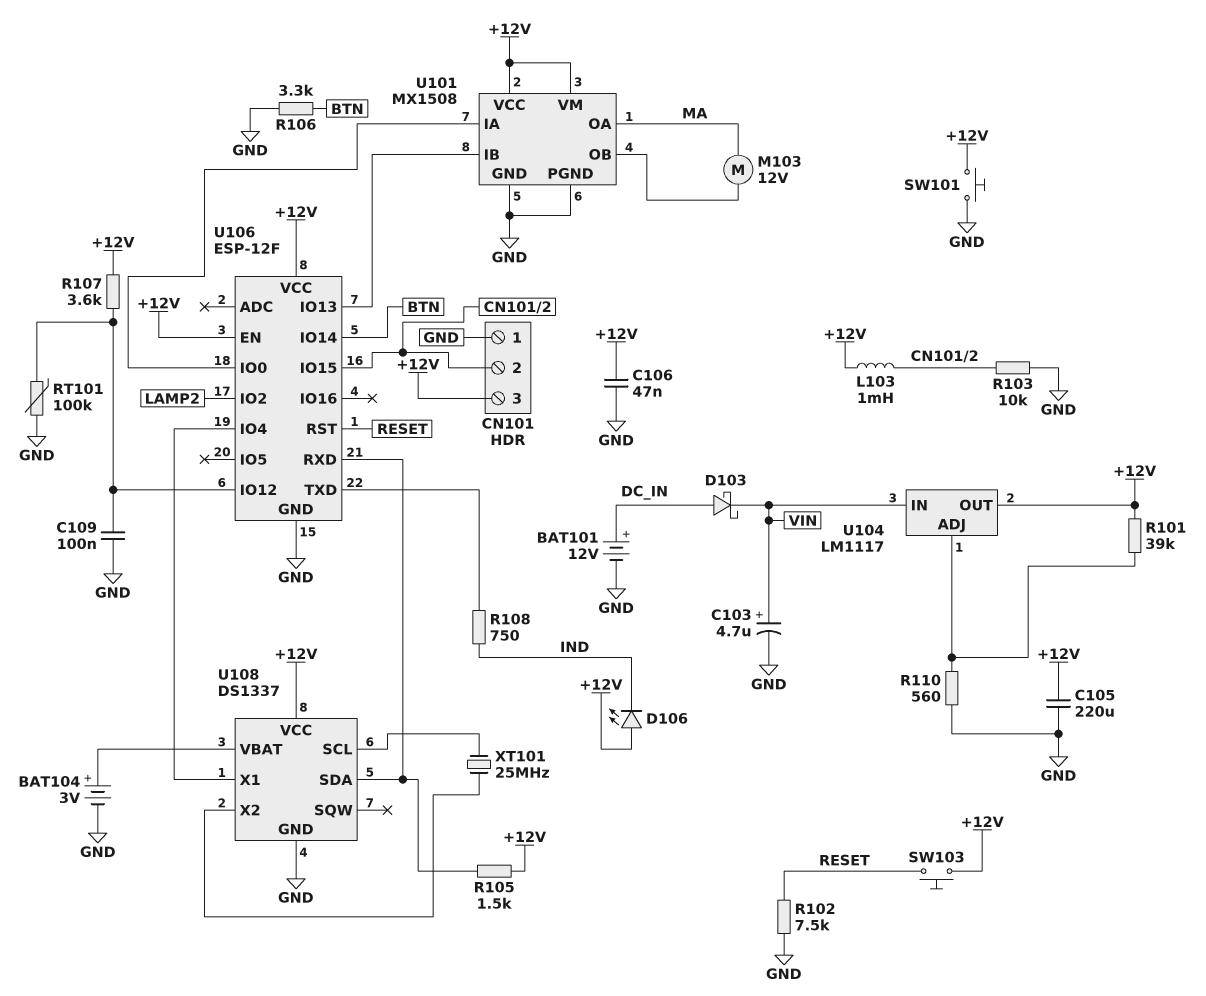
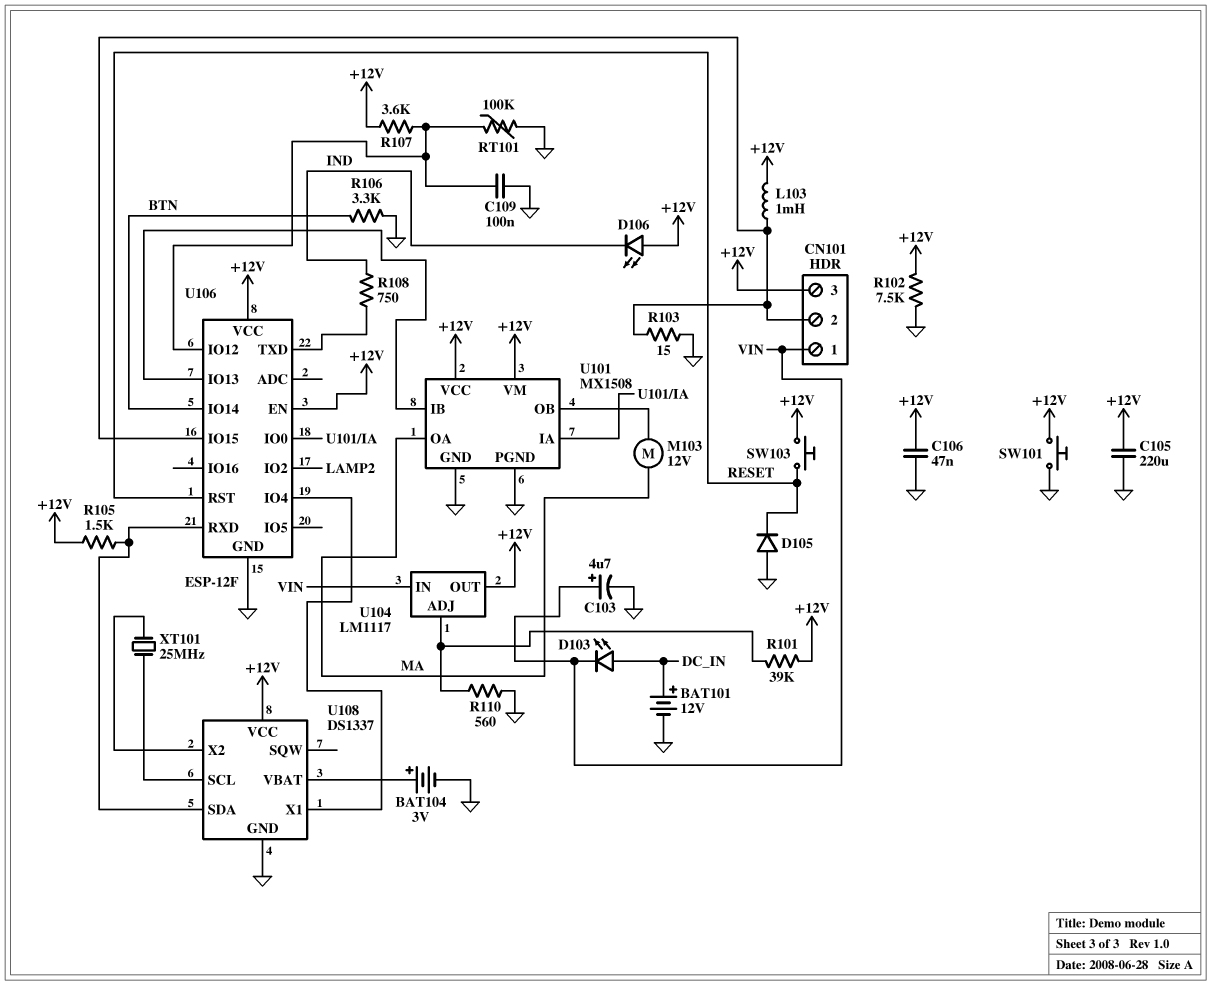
CN101 pin 1: GND -> VIN
D103: schottky (A DC_IN, K VIN) -> LED (A DC_IN, K VIN)
D105: none -> diode (A GND, K RESET)
R102: 7.5k (GND, RESET) -> 7.5k (+12V, GND)
R103: 10k (CN101/2, GND) -> 15 (CN101/2, GND)

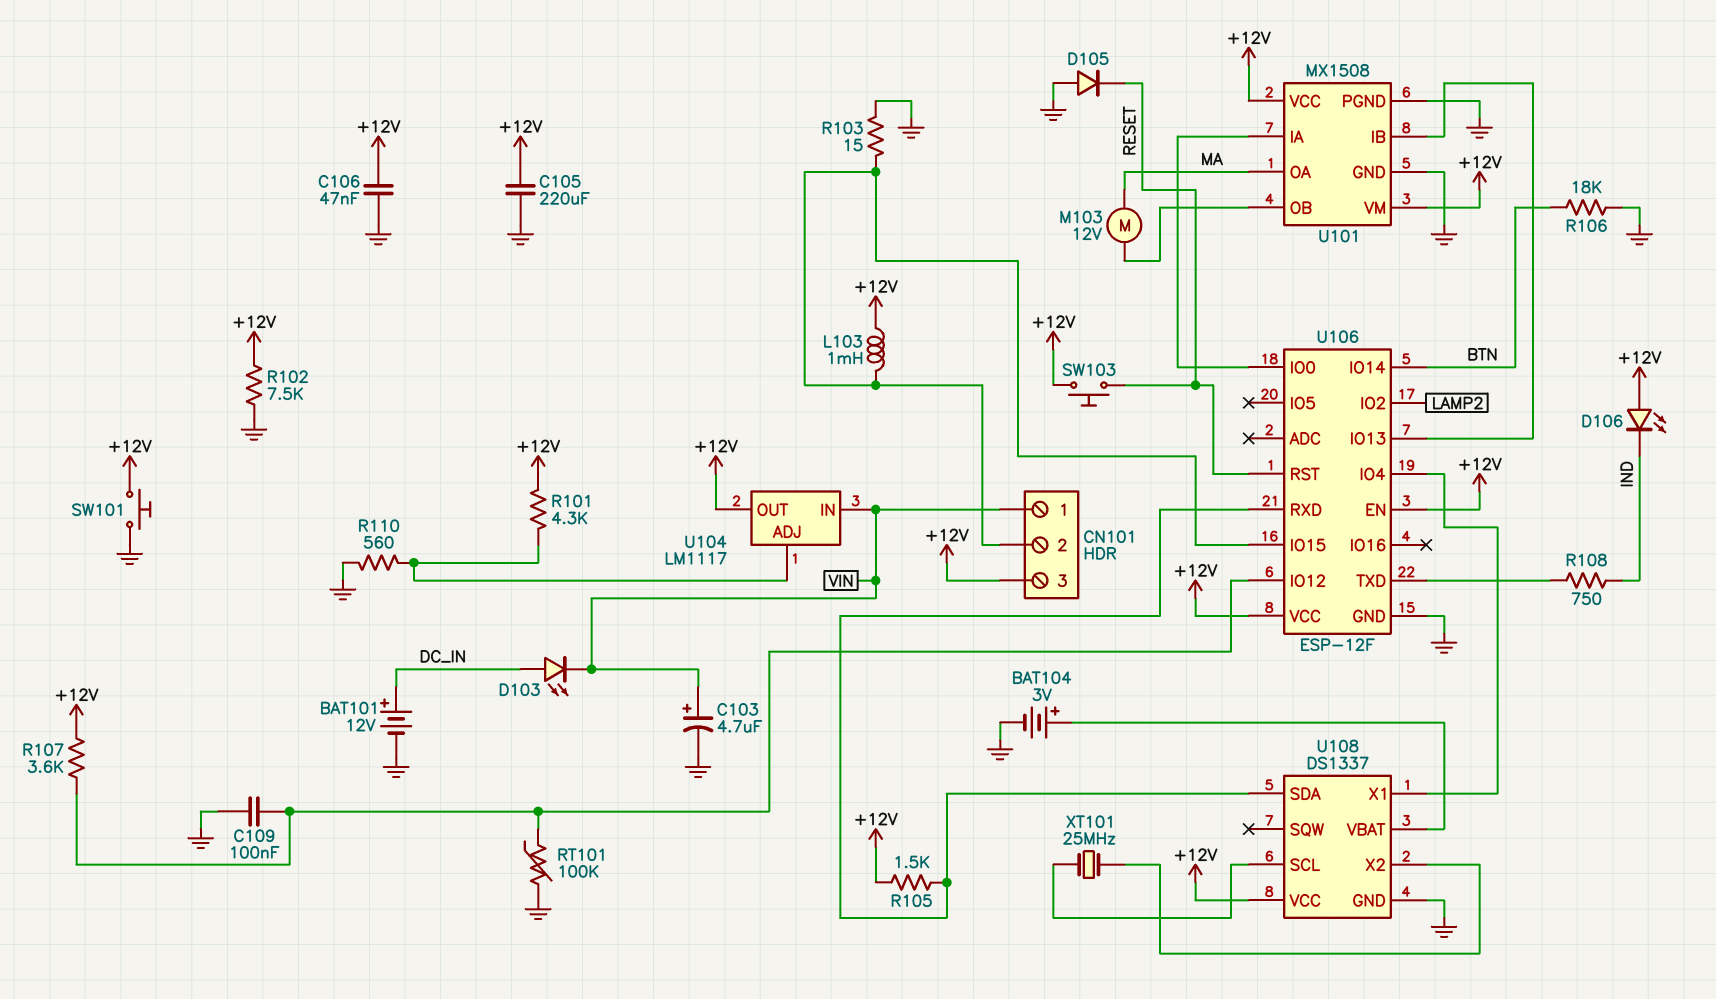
R101: 39k (+12V, U104/ADJ) -> 4.3k (+12V, U104/ADJ)
R106: 3.3k (BTN, GND) -> 18k (BTN, GND)

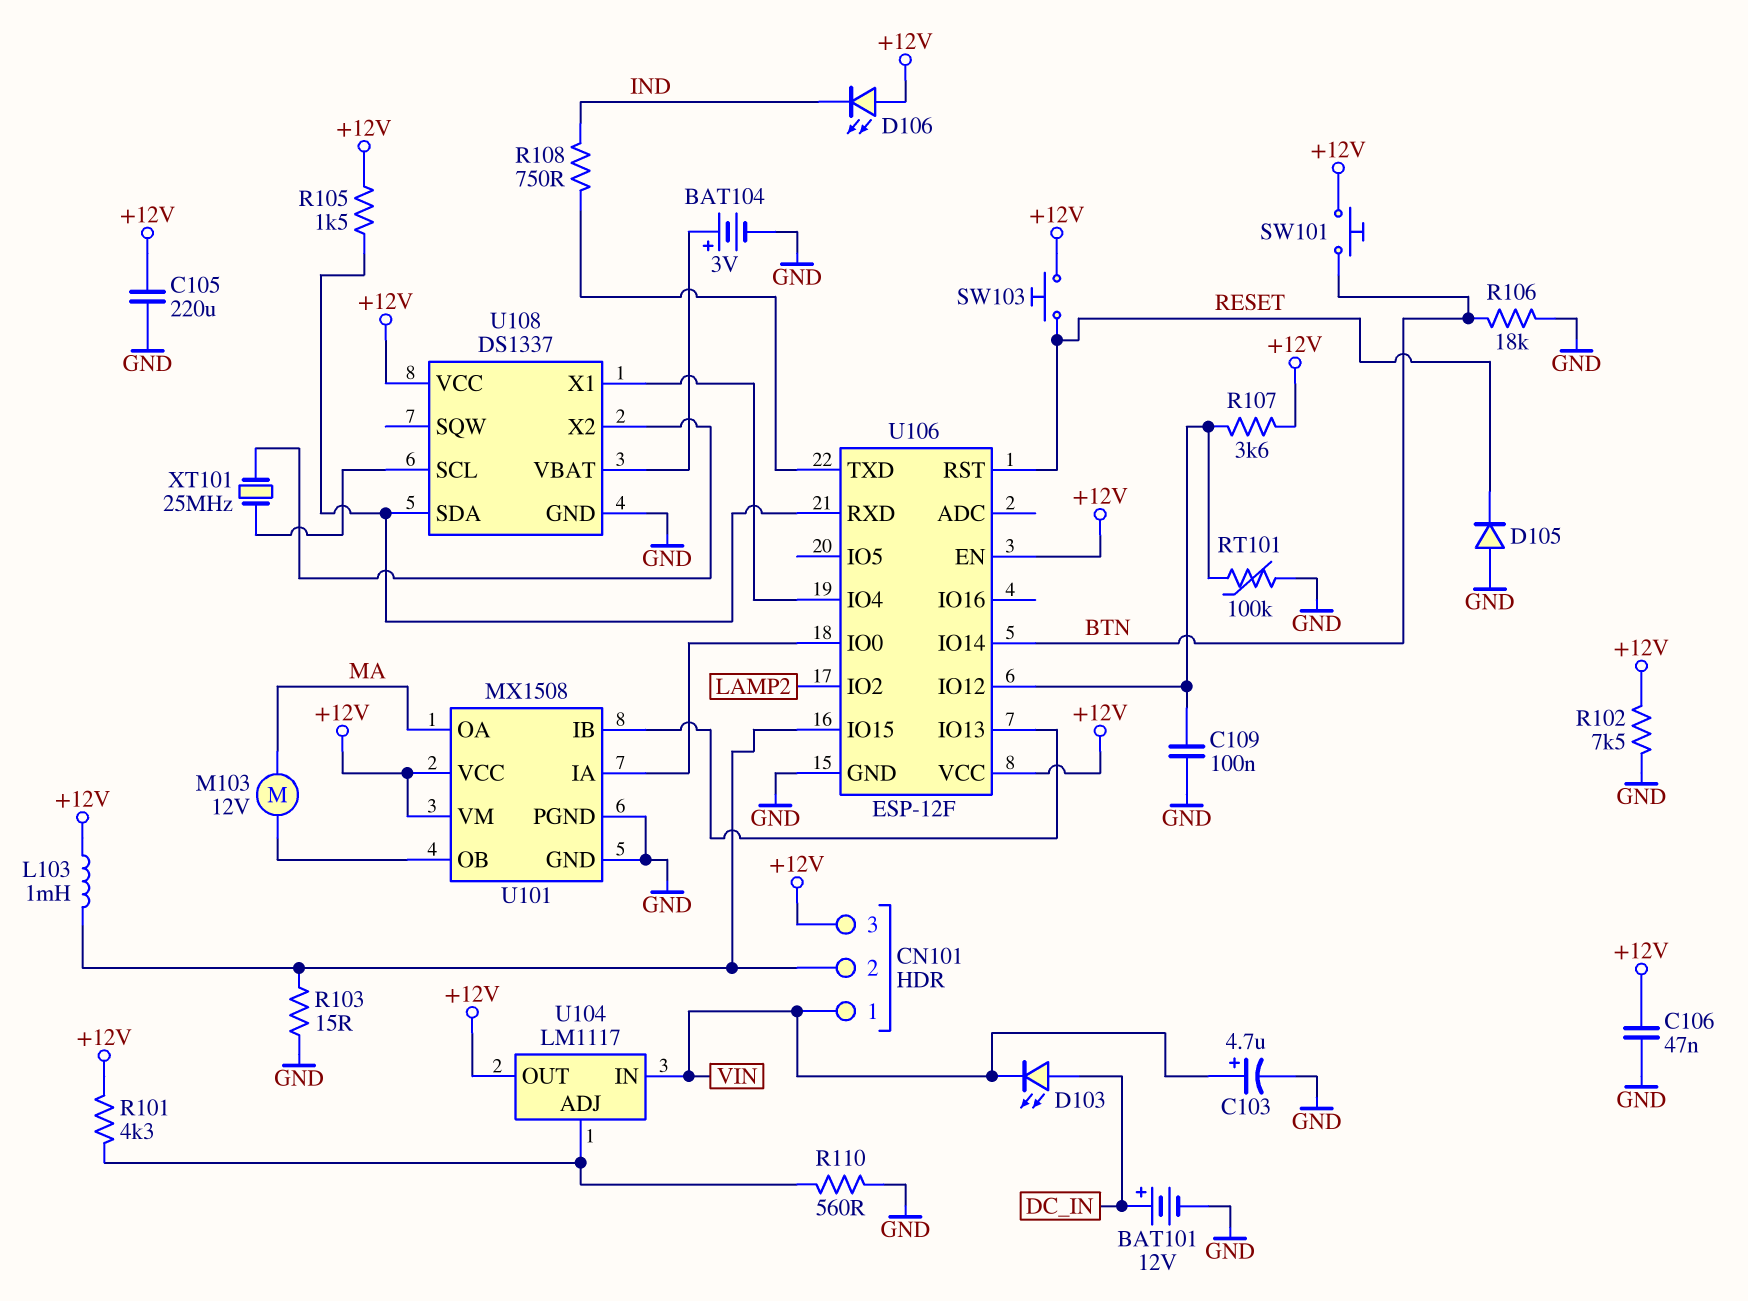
SW101: button (+12V, GND) -> button (+12V, BTN)

